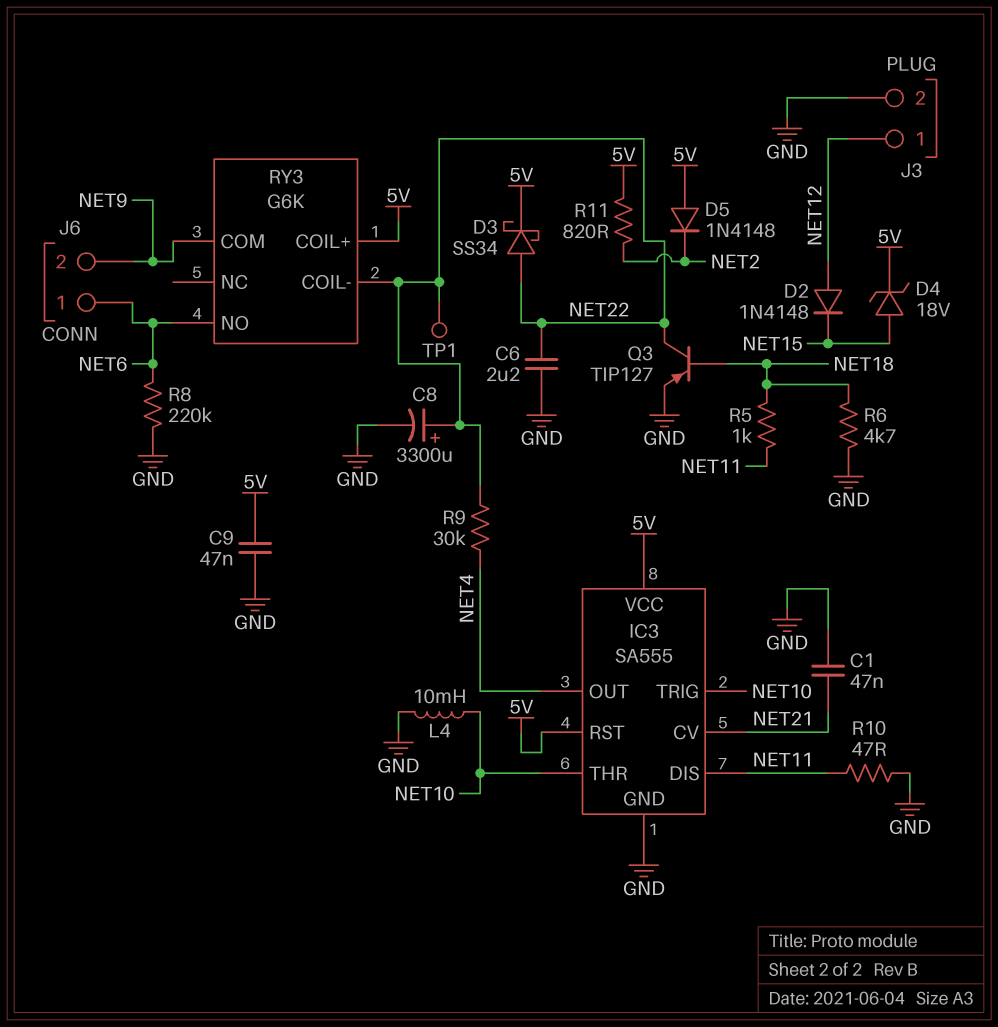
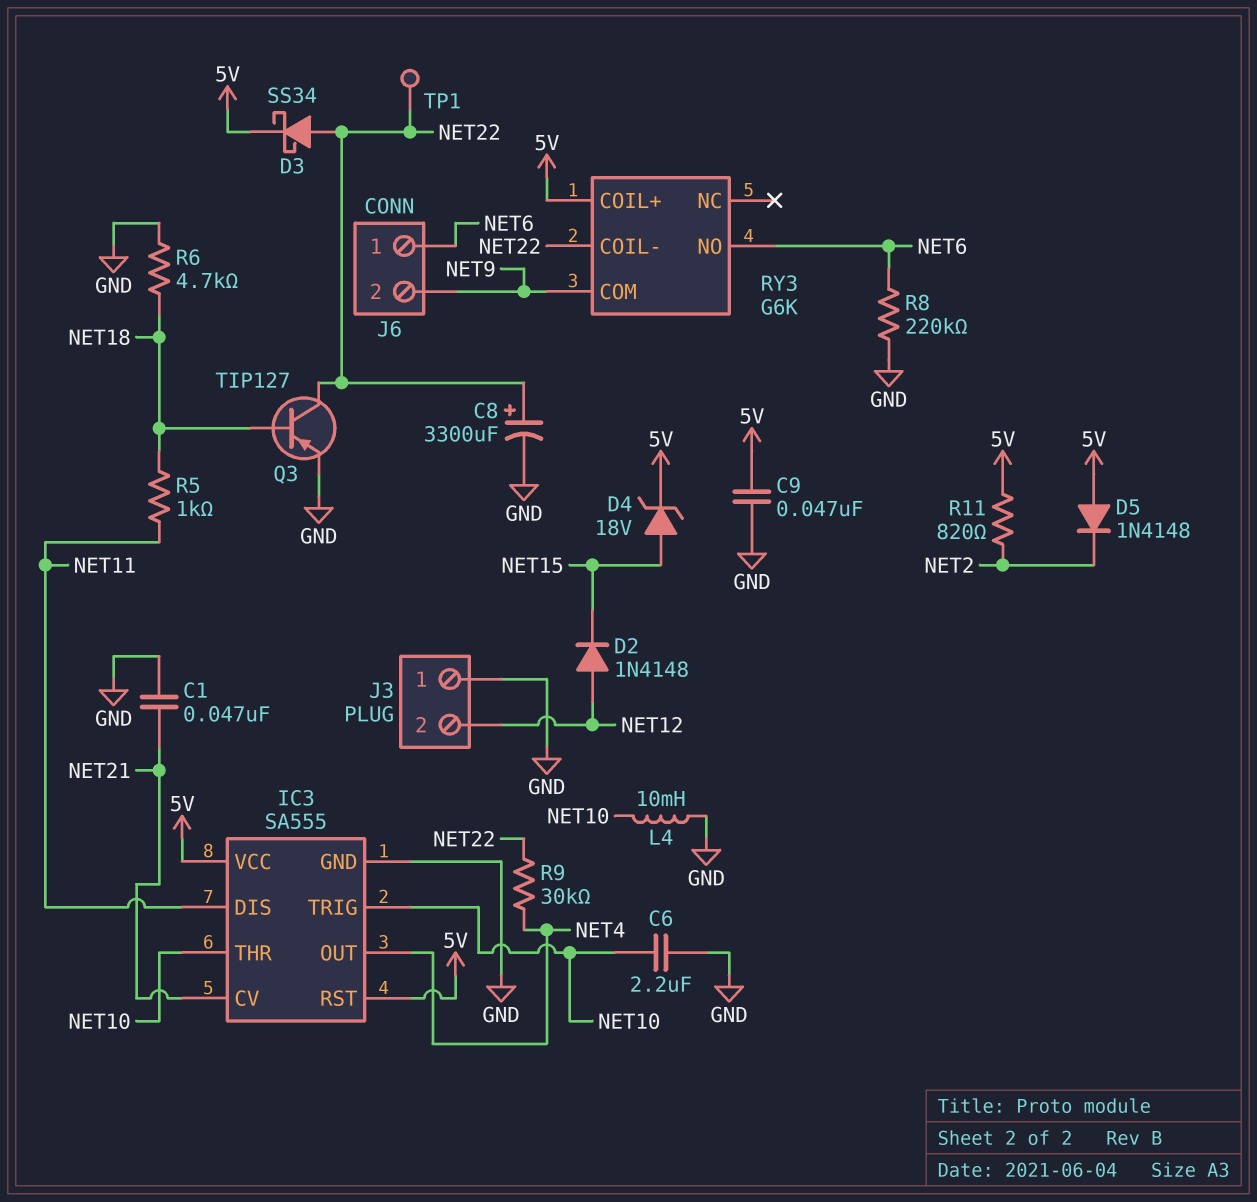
C6: 2.2uF (GND, NET22) -> 2.2uF (GND, NET10)
J3 pin 1: NET12 -> GND
J3 pin 2: GND -> NET12
R10: 47 (GND, NET11) -> none

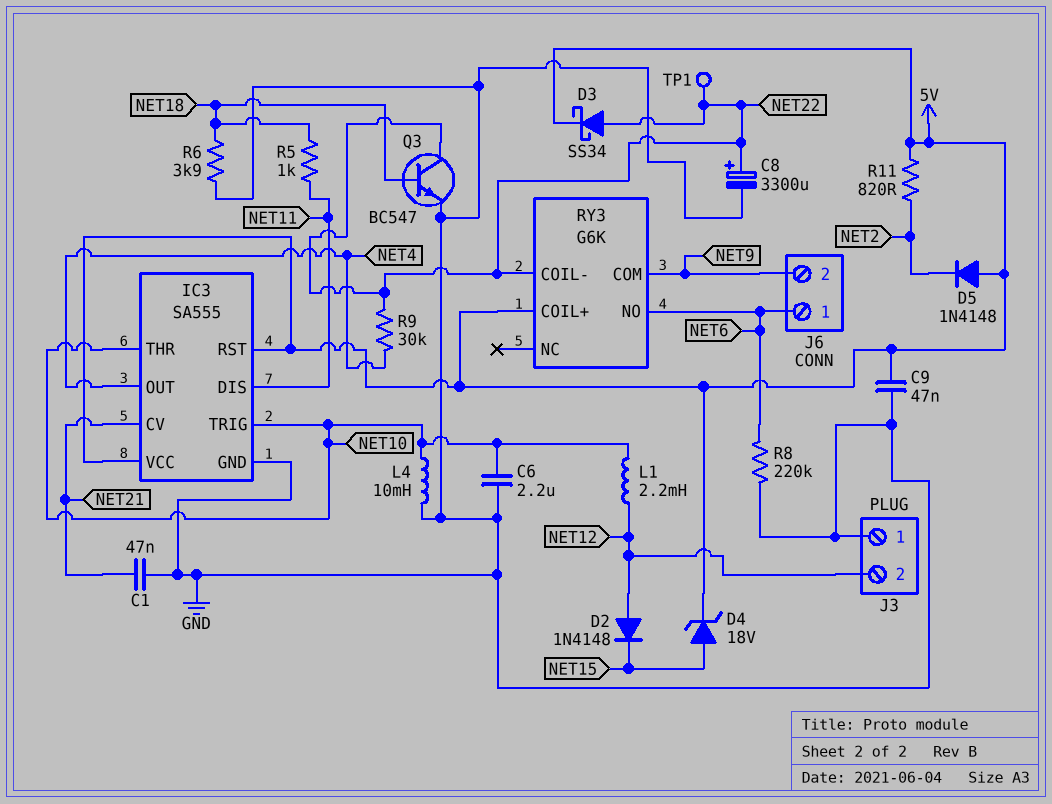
L1: none -> 2.2mH (NET10, NET12)
Q3: PNP TIP127 (B NET18, C NET22, E GND) -> NPN BC547 (B NET18, C NET22, E GND)
R6: 4.7k (GND, NET18) -> 3.9k (GND, NET18)

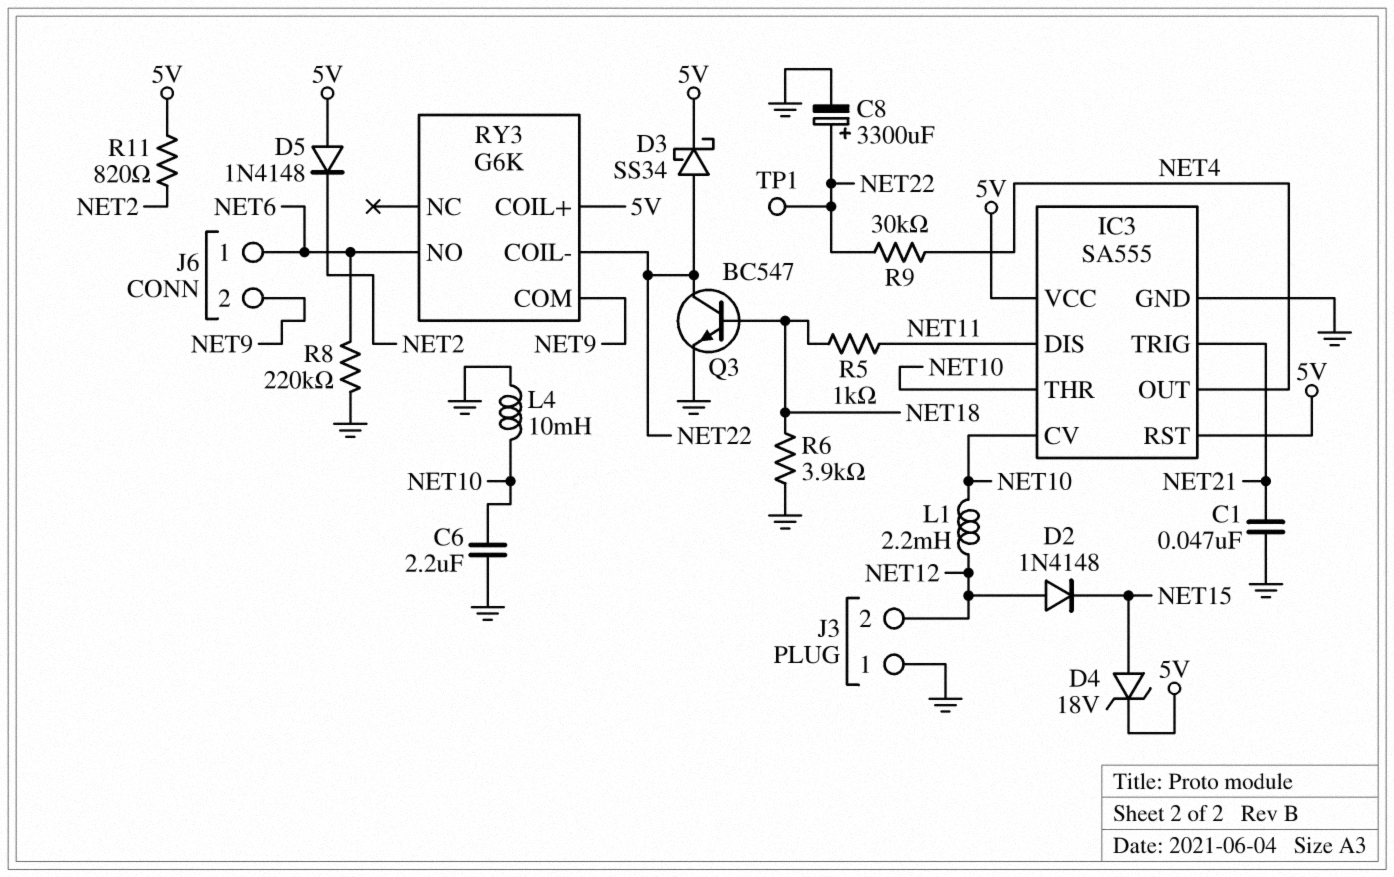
C9: 47nF (5V, GND) -> none
IC3 pin CV: NET21 -> NET10
IC3 pin TRIG: NET10 -> NET21

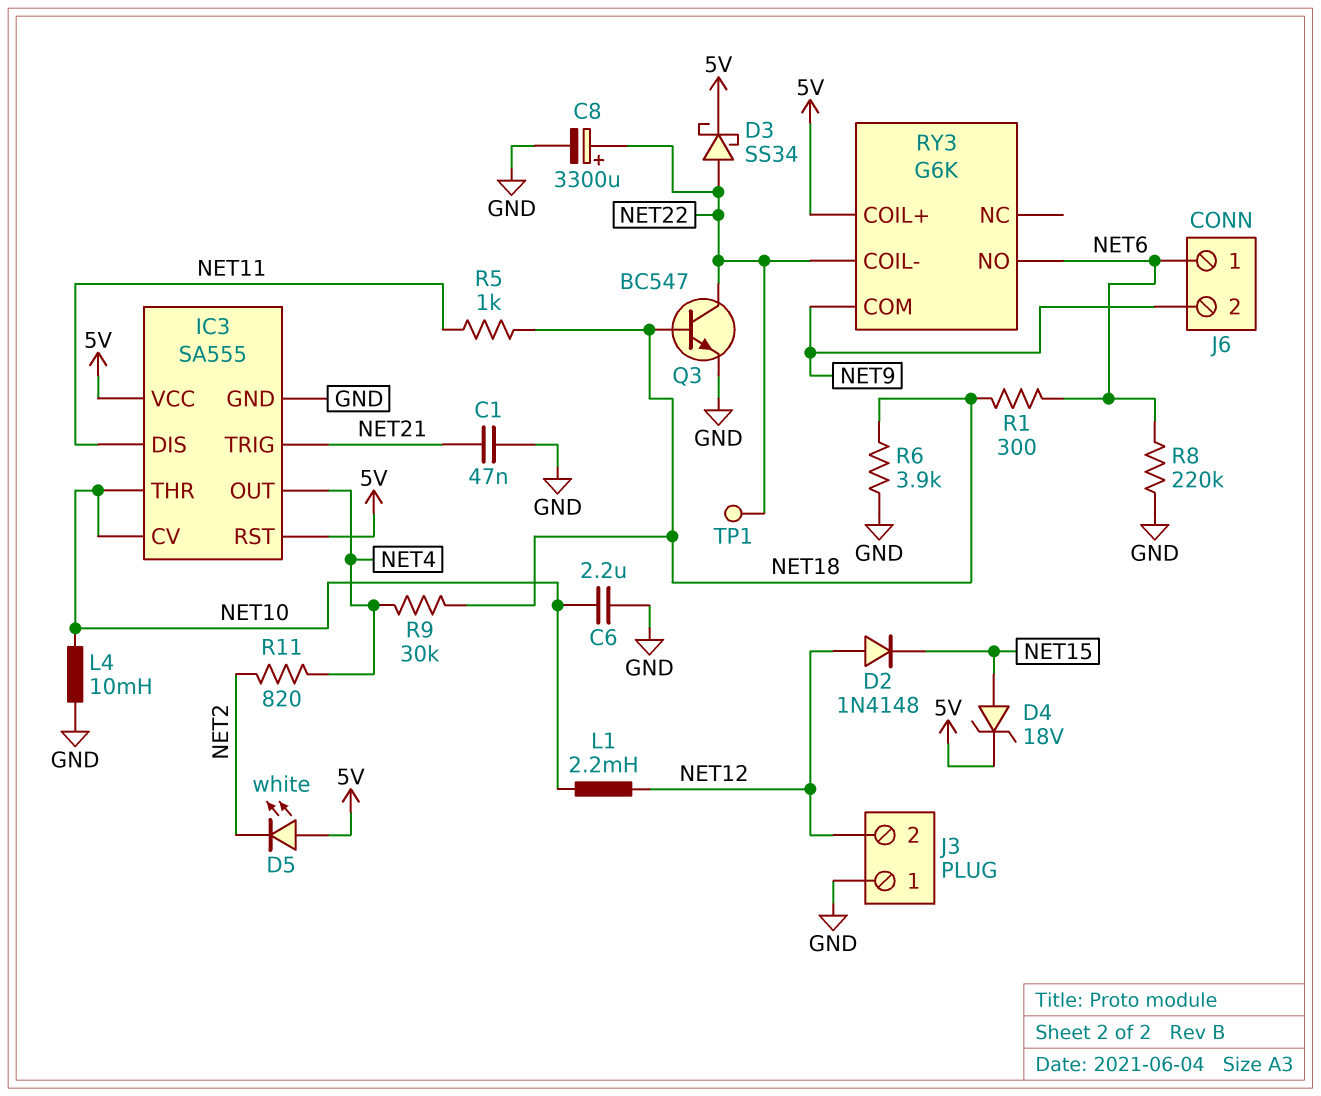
D5: diode 1N4148 (A 5V, K NET2) -> LED white (A 5V, K NET2)
R1: none -> 300 (NET6, NET18)
R9: 30k (NET4, NET22) -> 30k (NET4, NET18)
R11: 820 (5V, NET2) -> 820 (NET2, NET4)

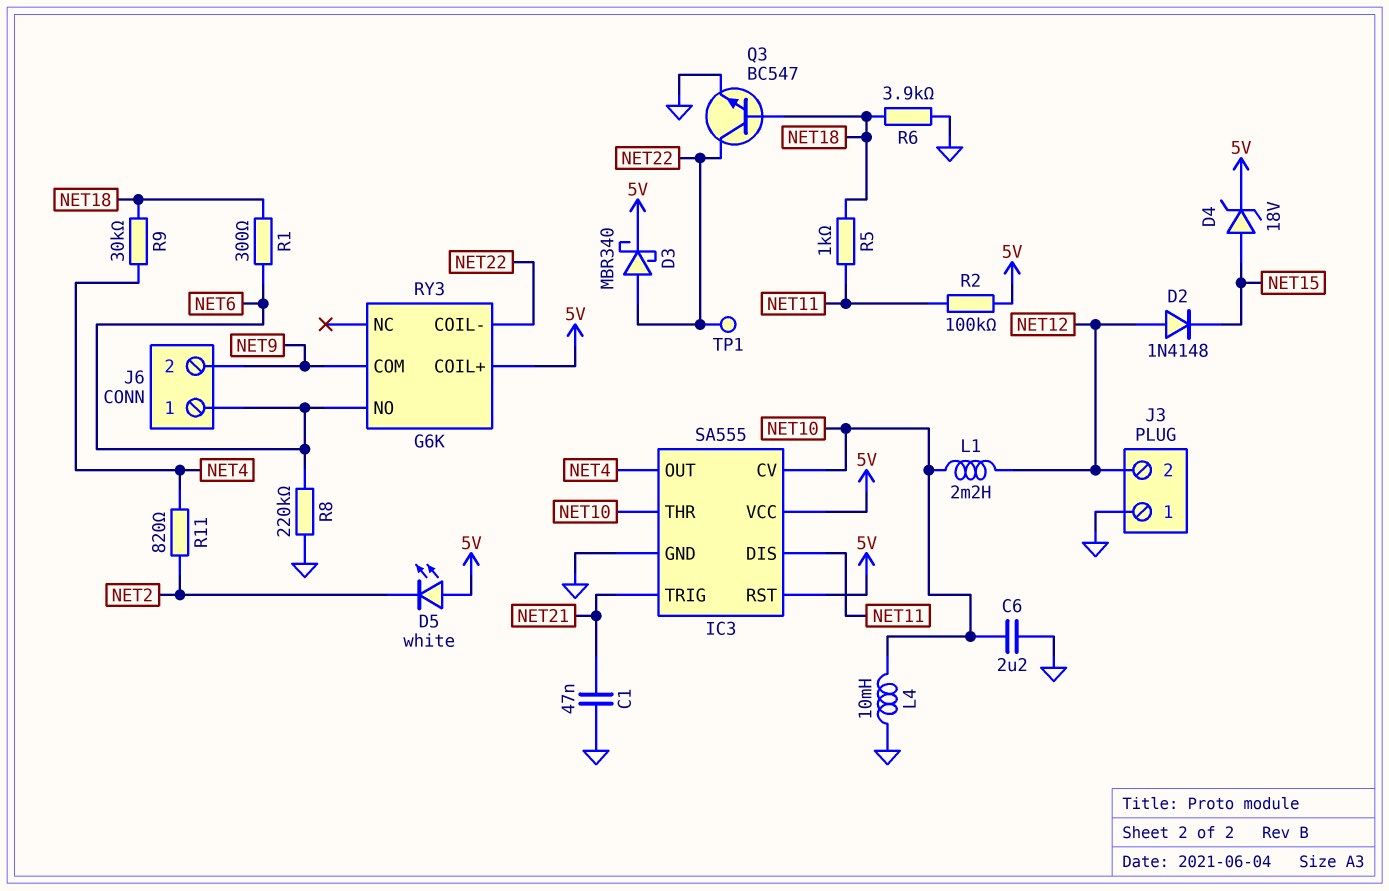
C8: 3300uF (plus NET22, minus GND) -> none
D3: schottky SS34 (A NET22, K 5V) -> schottky MBR340 (A NET22, K 5V)
R2: none -> 100k (5V, NET11)

